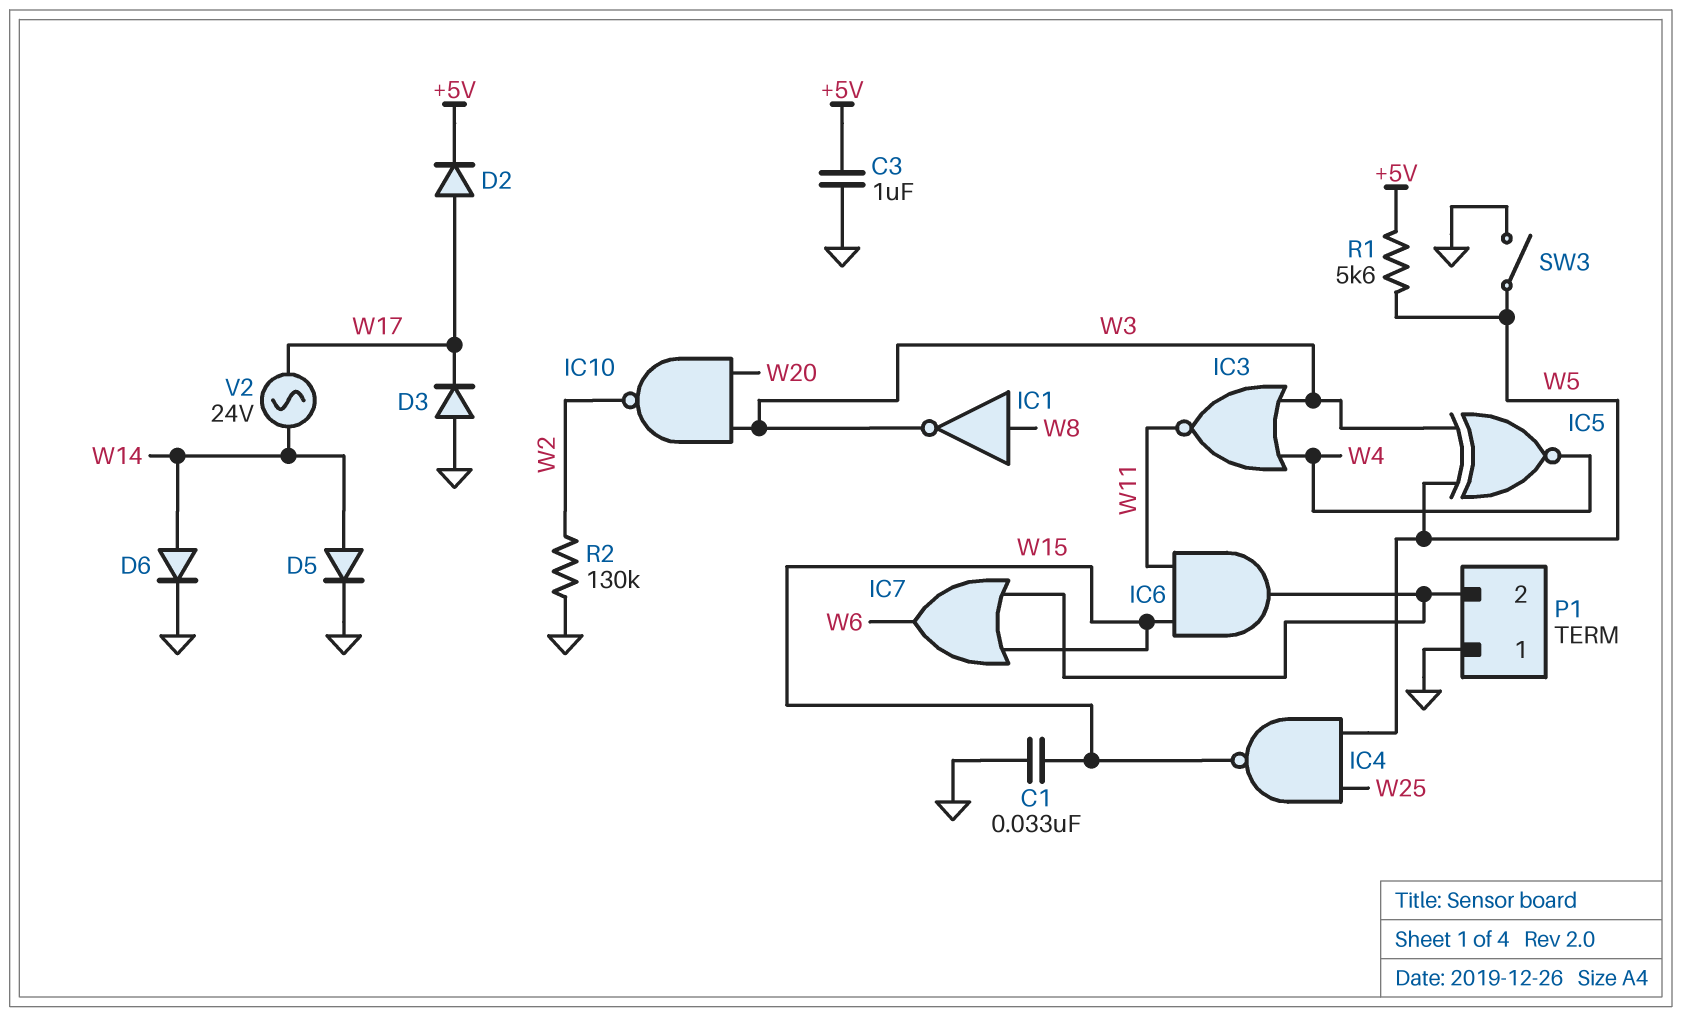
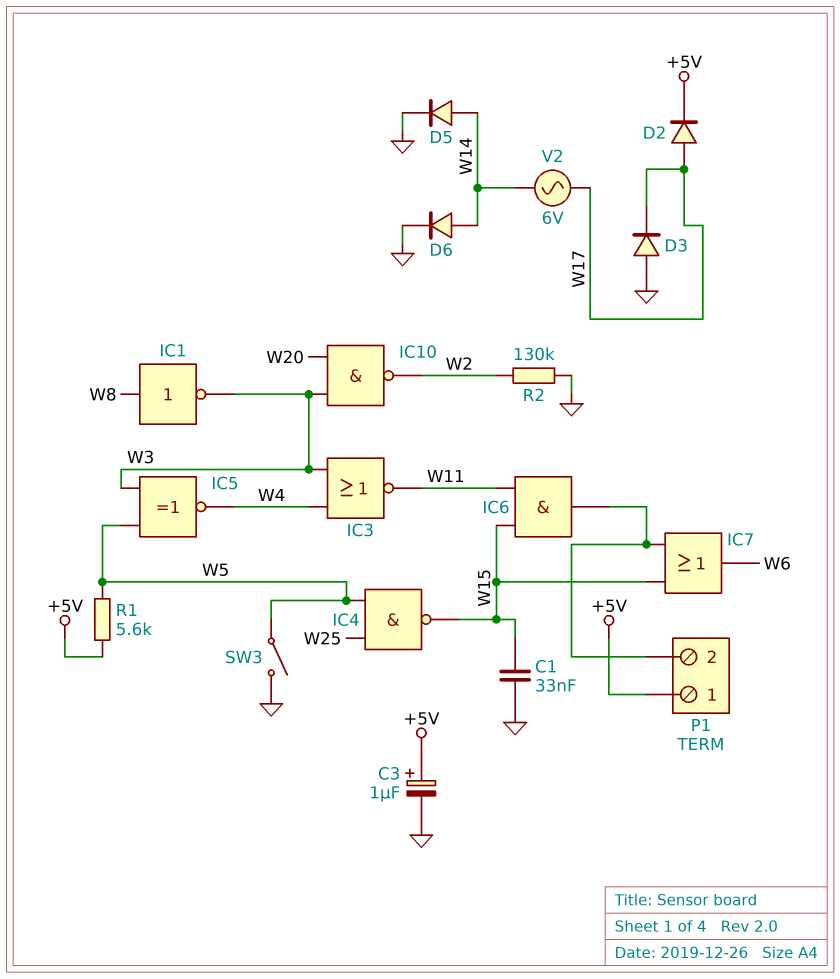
C3: 1uF (+5V, GND) -> 1uF (plus +5V, minus GND)
P1 pin 1: GND -> +5V
V2: AC 24V (W14, W17) -> AC 6V (W14, W17)

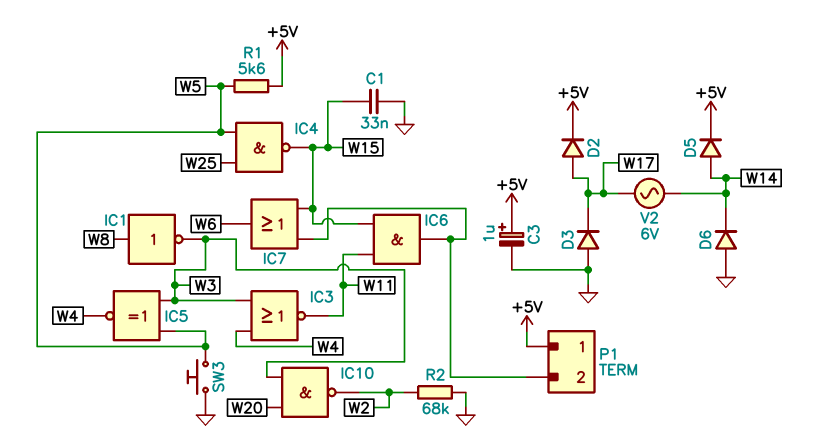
D5: diode (A W14, K GND) -> diode (A W14, K +5V)
D6: diode (A W14, K GND) -> diode (A GND, K W14)
R2: 130k (GND, W2) -> 68k (GND, W2)
SW3: switch (GND, W5) -> button (GND, W5)

